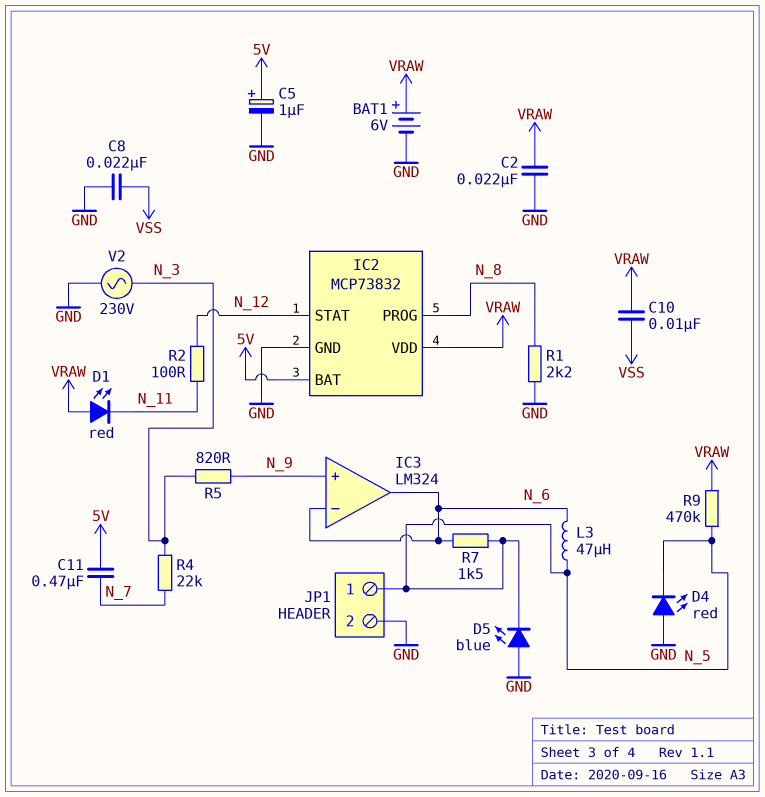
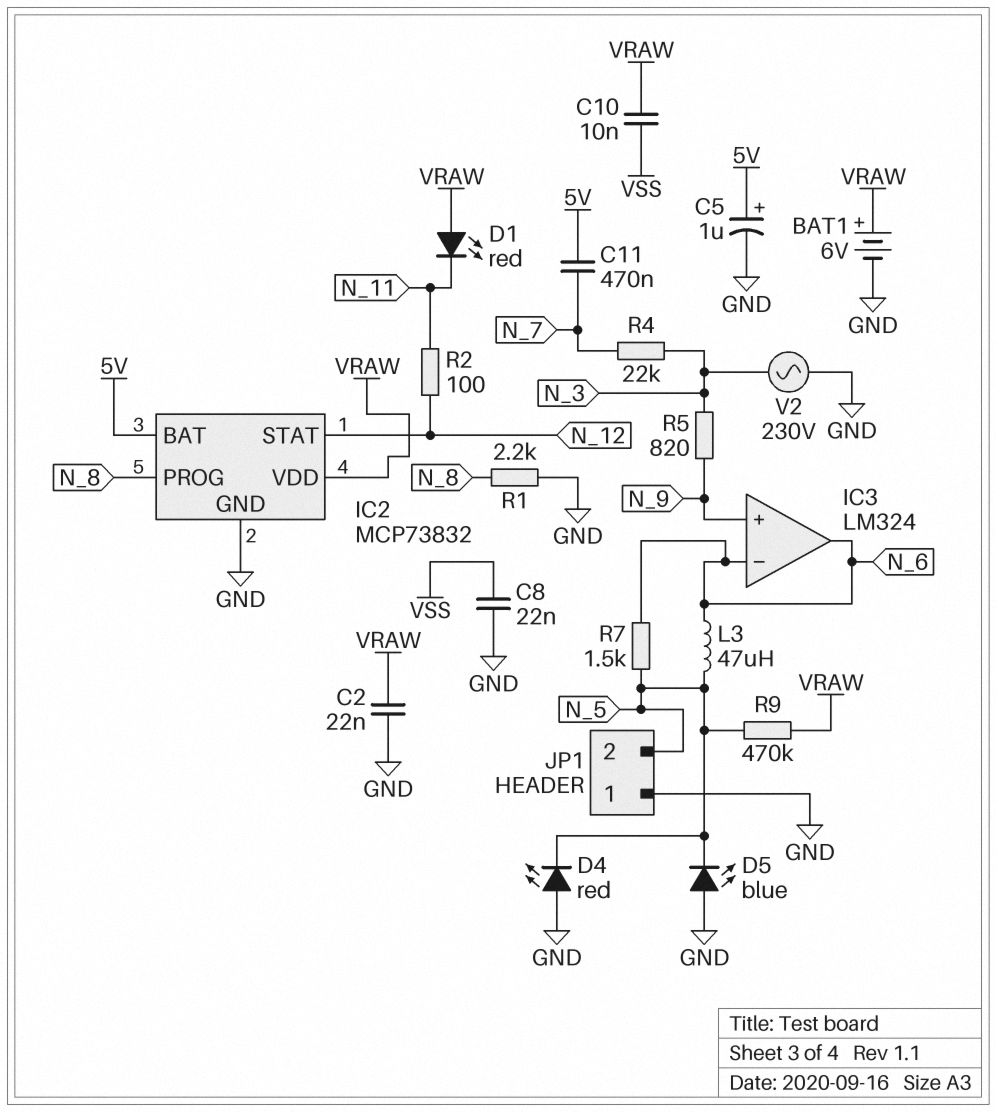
JP1 pin 1: N_5 -> GND
JP1 pin 2: GND -> N_5

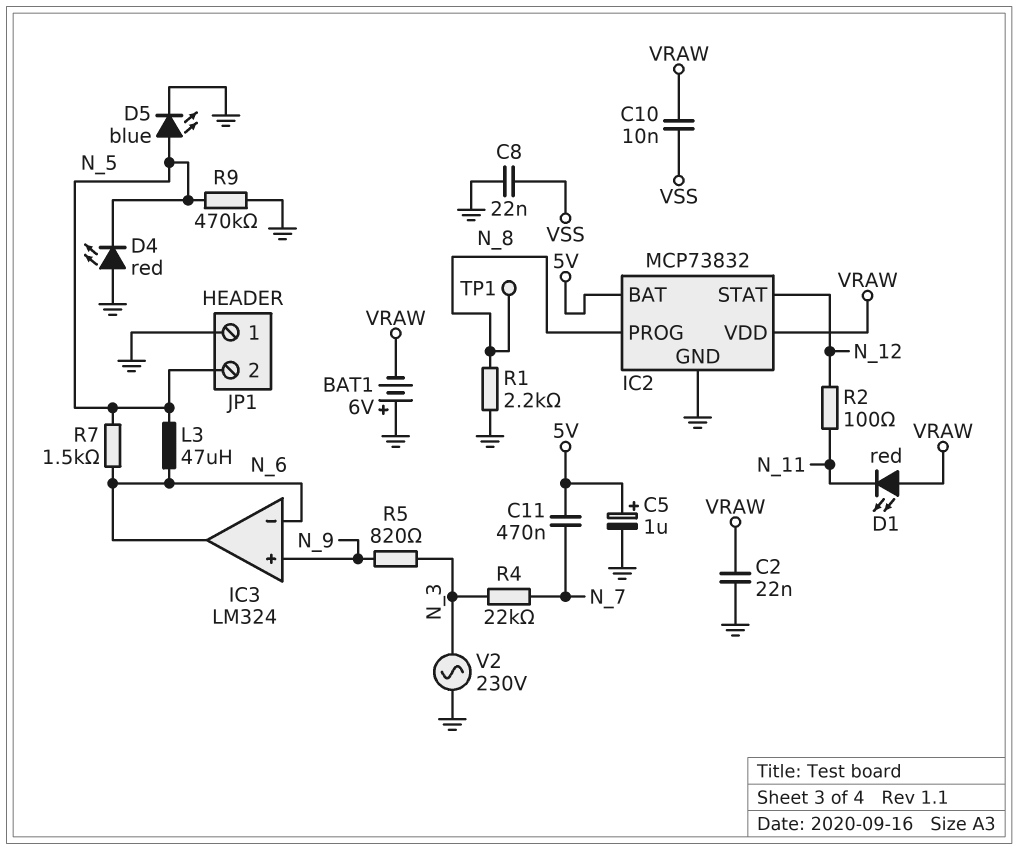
BAT1: 6V (plus VRAW, minus GND) -> 6V (plus GND, minus VRAW)
D5: LED blue (A GND, K N_5) -> LED blue (A N_5, K GND)
R9: 470k (N_5, VRAW) -> 470k (GND, N_5)
TP1: none -> test point (N_8)

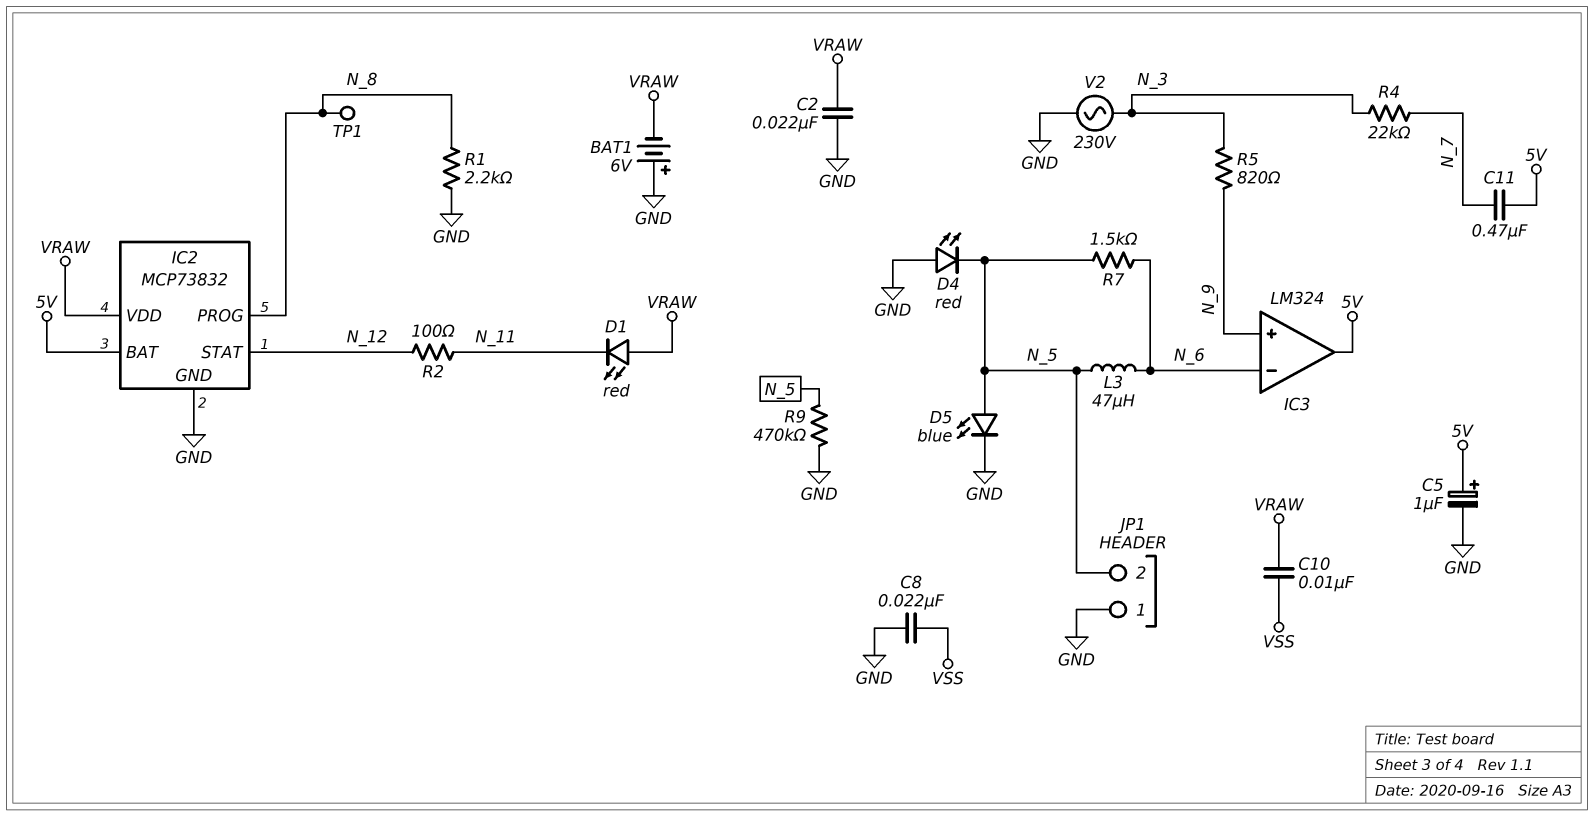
IC3 pin out: N_6 -> 5V

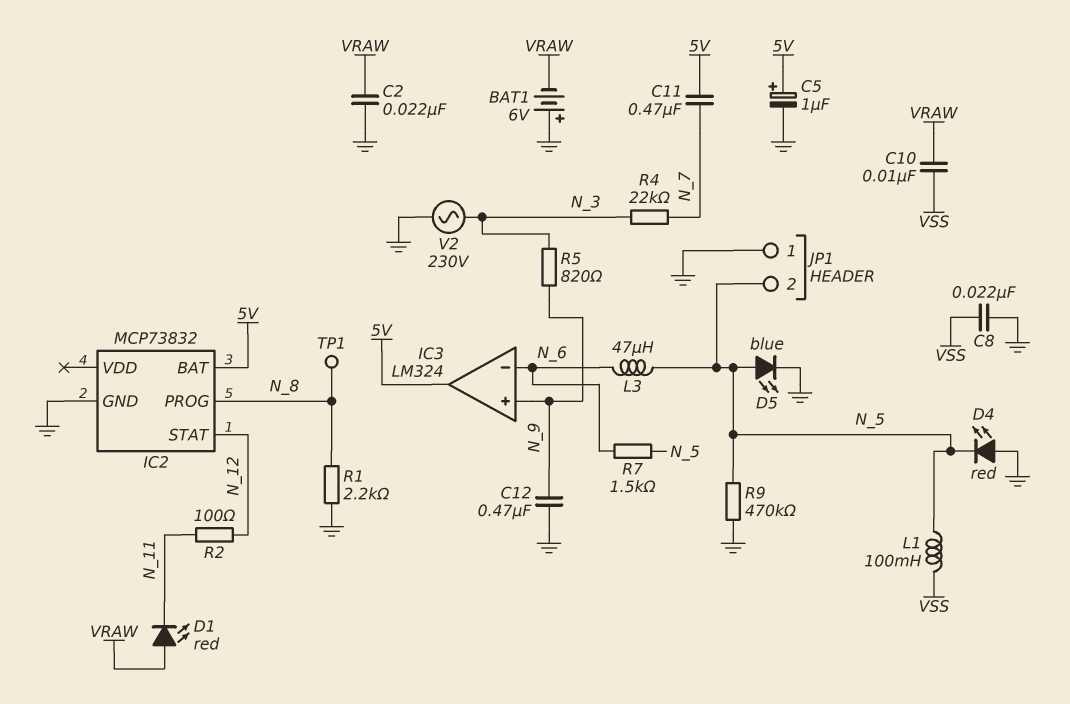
C12: none -> 470nF (GND, N_9)
IC2 pin VDD: VRAW -> none
L1: none -> 100mH (N_5, VSS)

